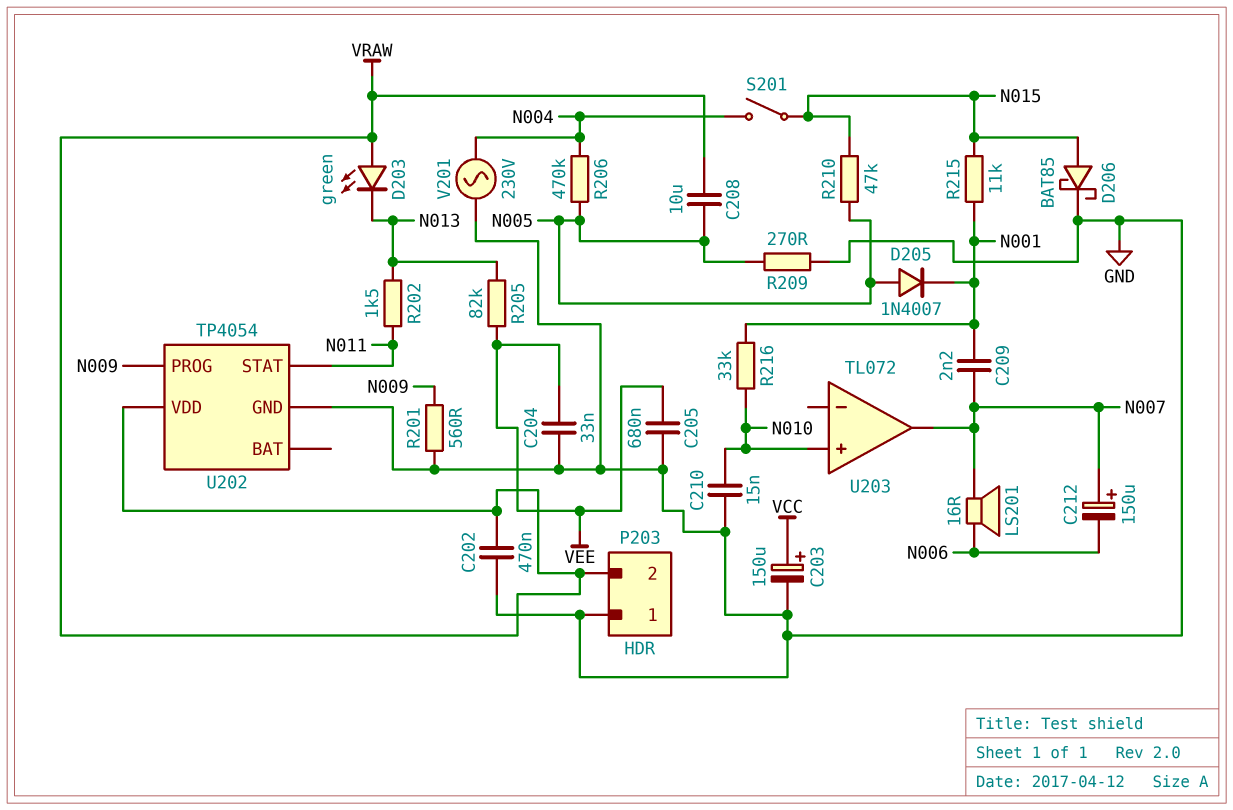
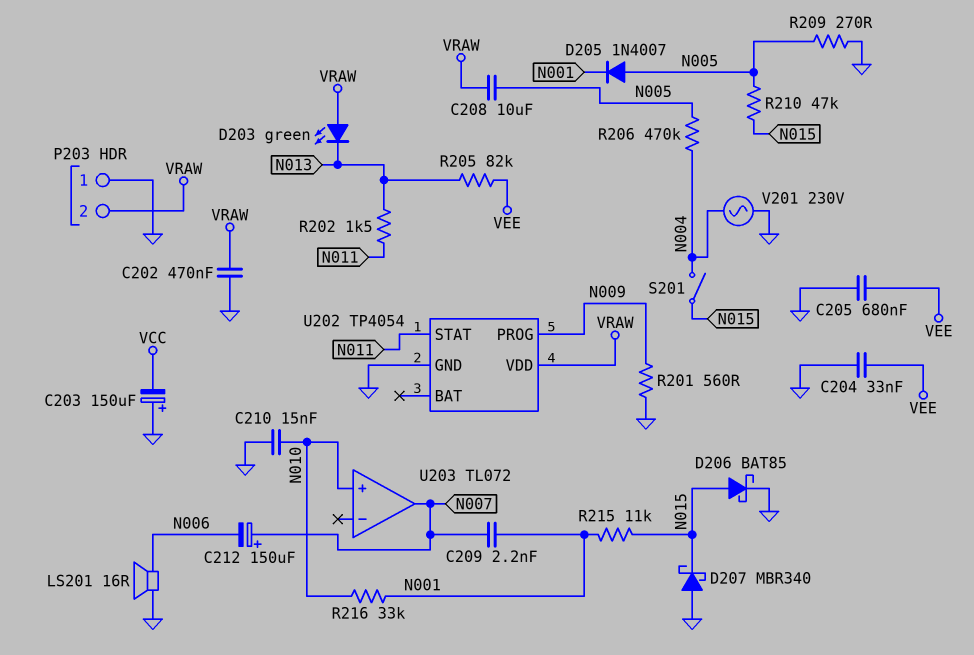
C203: 150uF (plus VCC, minus GND) -> 150uF (plus GND, minus VCC)
D207: none -> schottky MBR340 (A GND, K N015)
LS201: speaker 16R (N006, N007) -> speaker 16R (GND, N006)

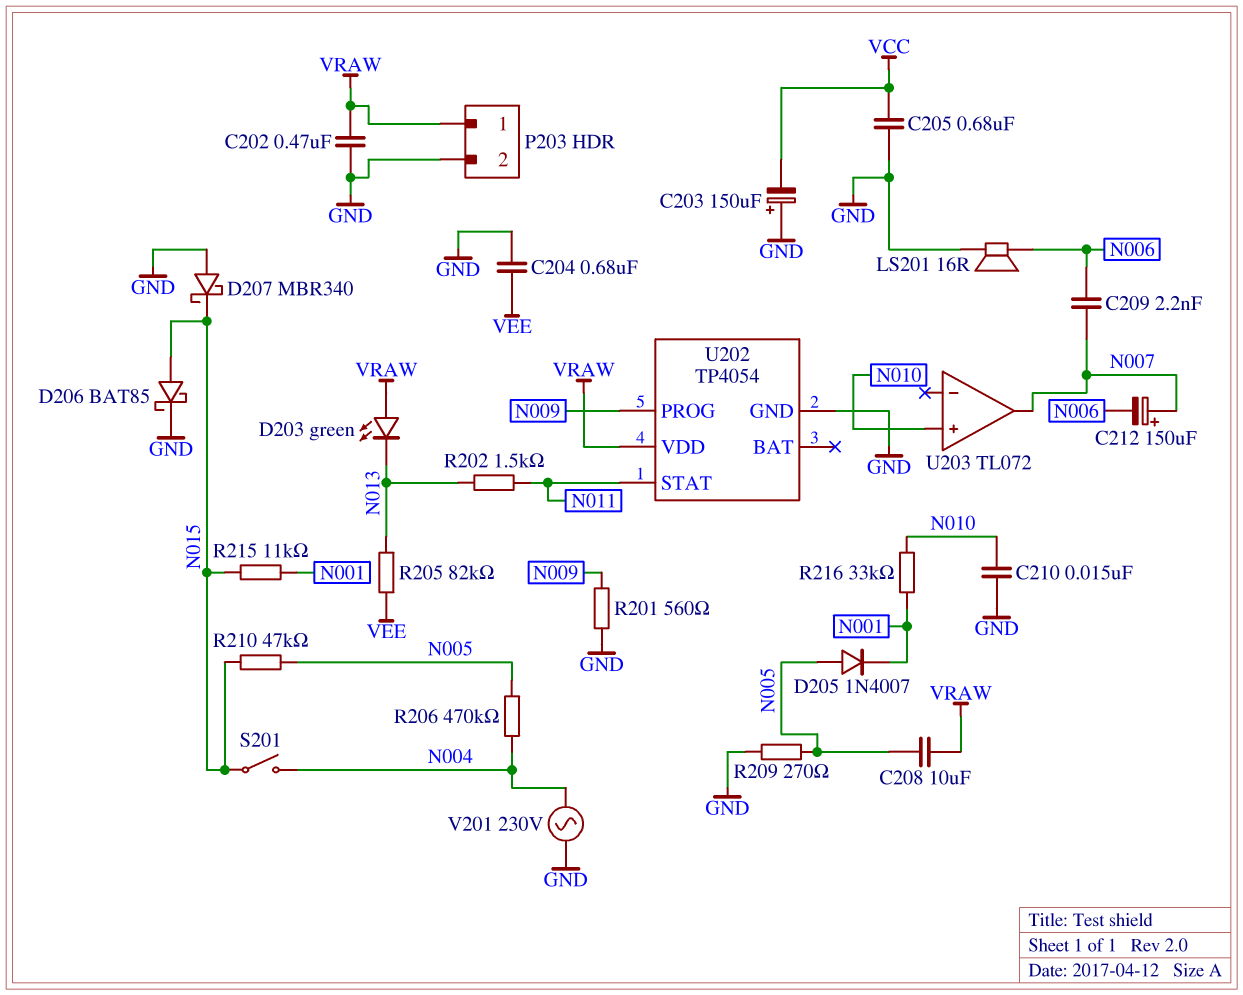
C204: 33nF (GND, VEE) -> 680nF (GND, VEE)
C205: 680nF (GND, VEE) -> 680nF (GND, VCC)
C209: 2.2nF (N001, N007) -> 2.2nF (N006, N007)
P203 pin 1: GND -> VRAW
P203 pin 2: VRAW -> GND

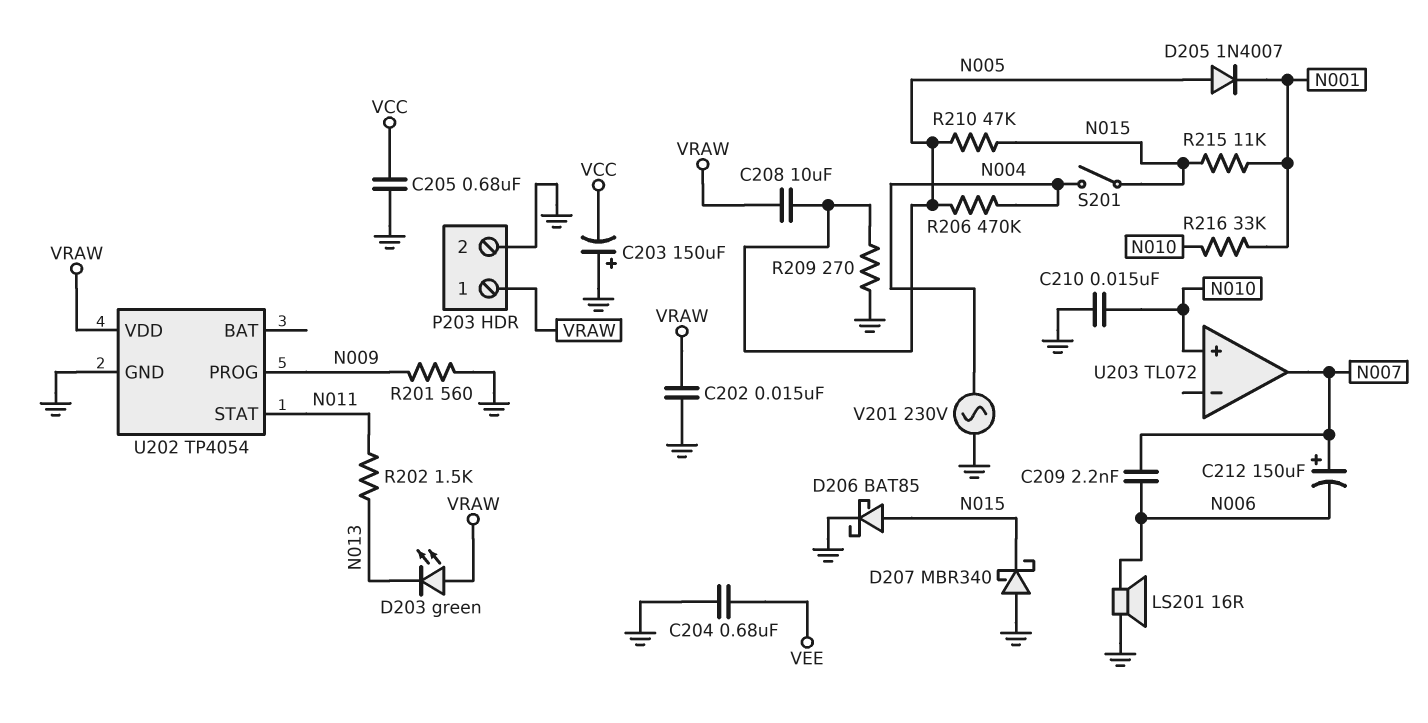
C202: 470nF (GND, VRAW) -> 15nF (GND, VRAW)
R205: 82k (N013, VEE) -> none

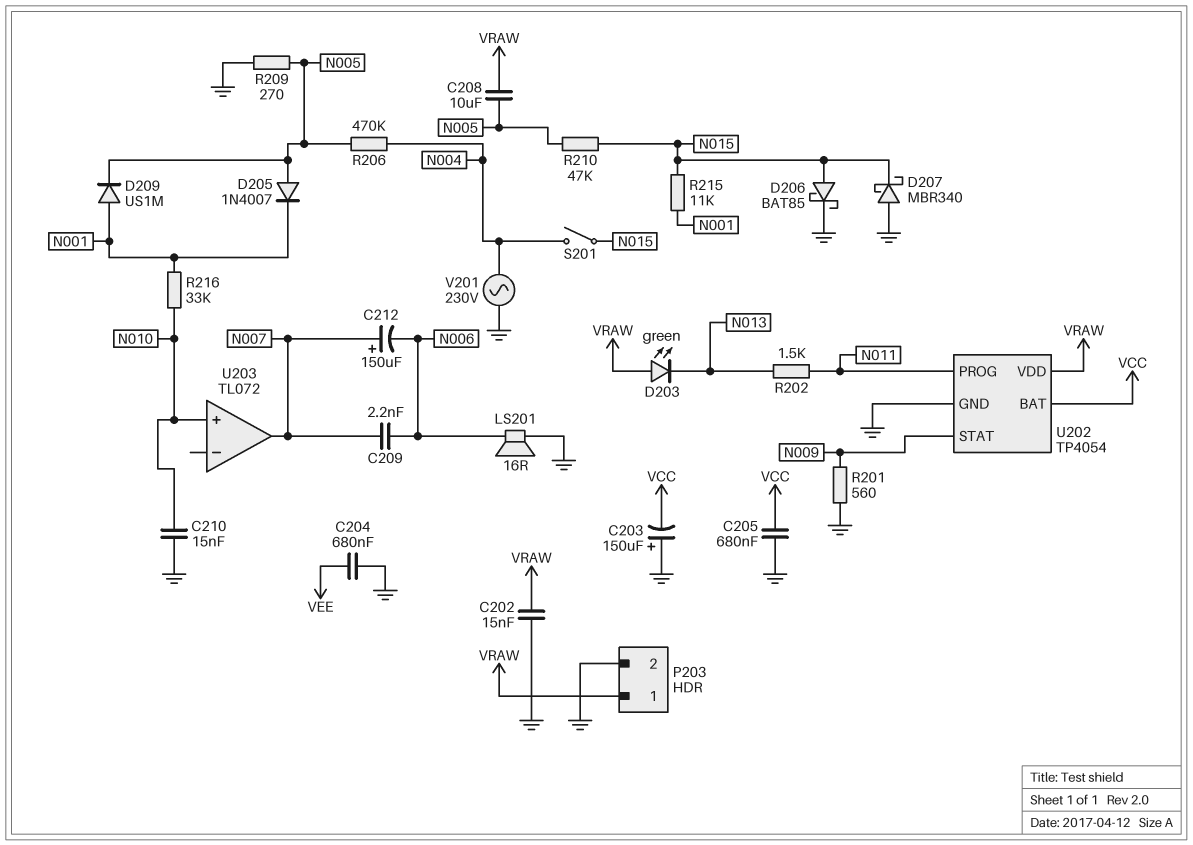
D209: none -> diode US1M (A N001, K N005)
U202 pin BAT: none -> VCC
U202 pin PROG: N009 -> N011
U202 pin STAT: N011 -> N009

